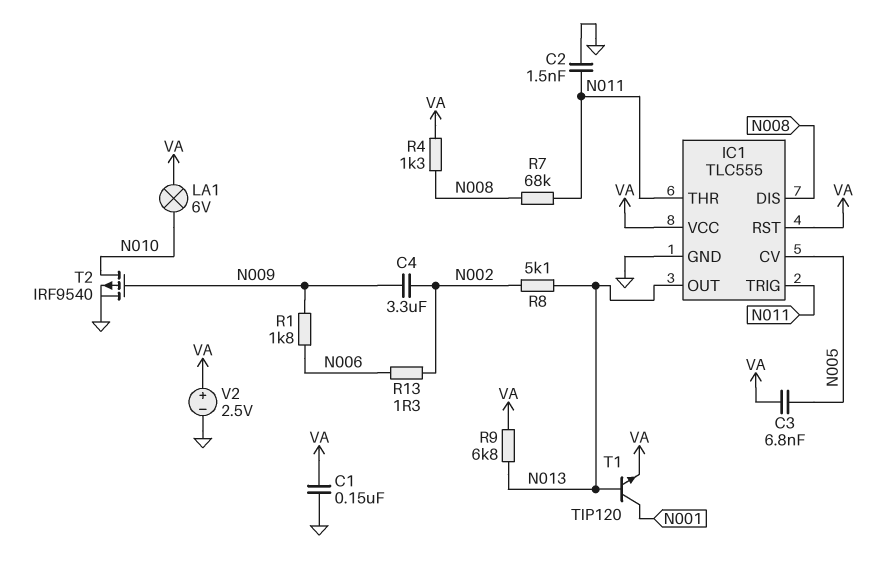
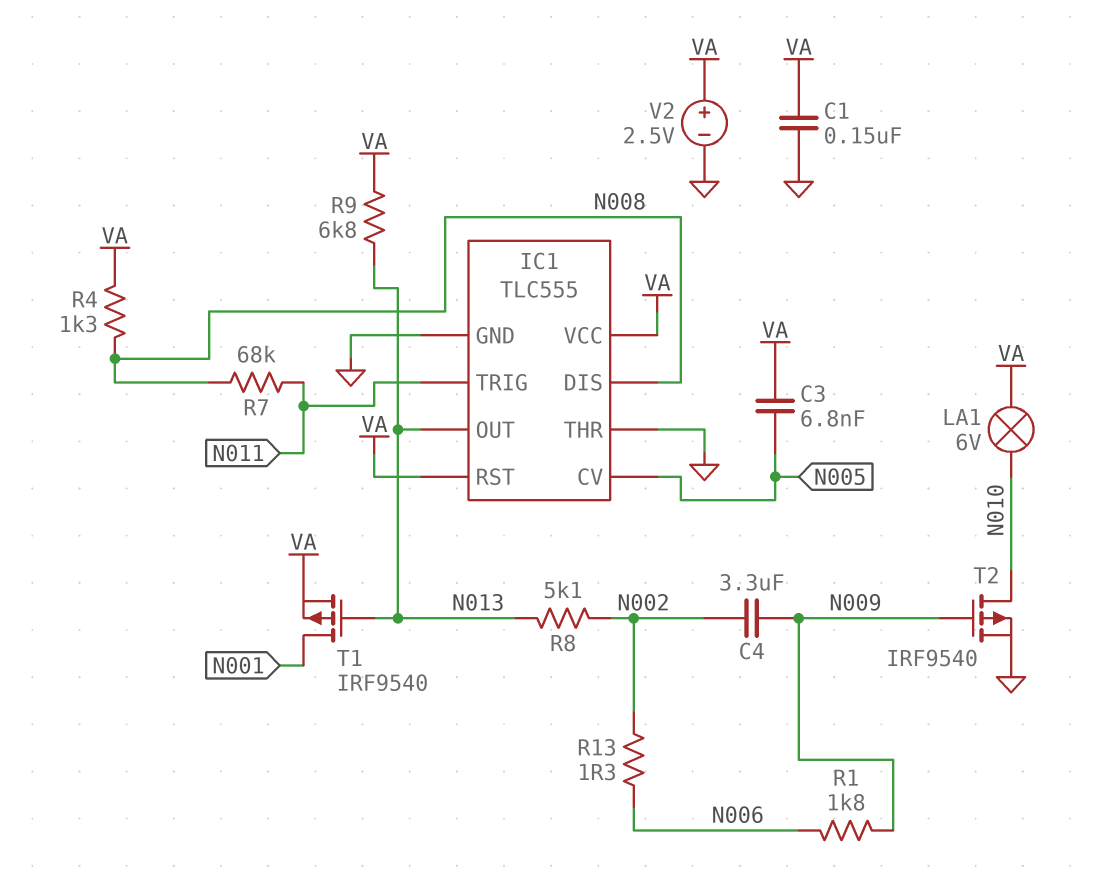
C2: 1.5nF (GND, N011) -> none
IC1 pin THR: N011 -> GND
T1: NPN TIP120 (B N013, C N001, E VA) -> PMOS IRF9540 (G N013, D N001, S VA)

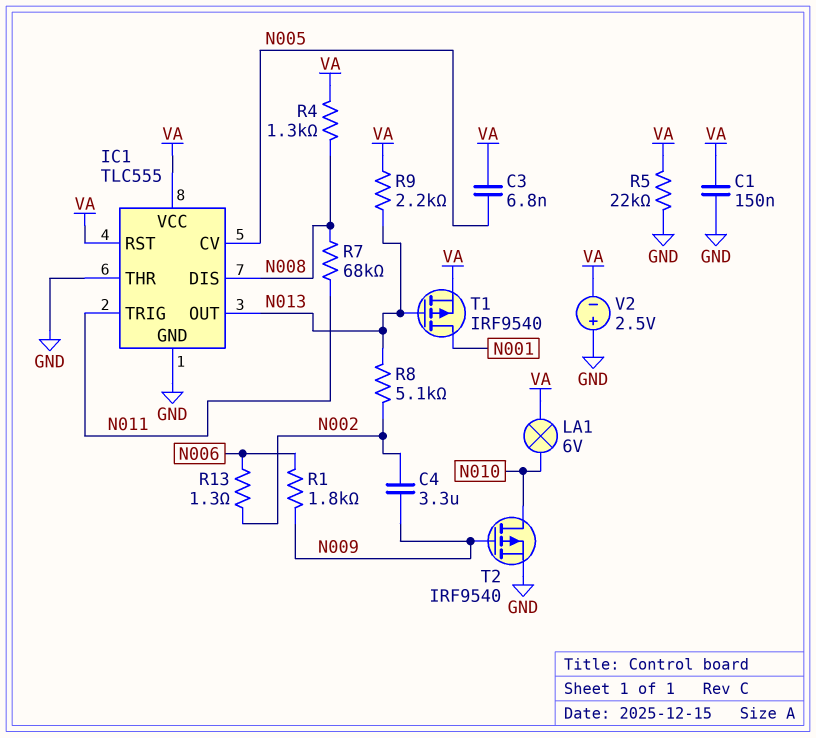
R5: none -> 22k (GND, VA)
R9: 6.8k (N013, VA) -> 2.2k (N013, VA)
V2: 2.5V (plus VA, minus GND) -> 2.5V (plus GND, minus VA)

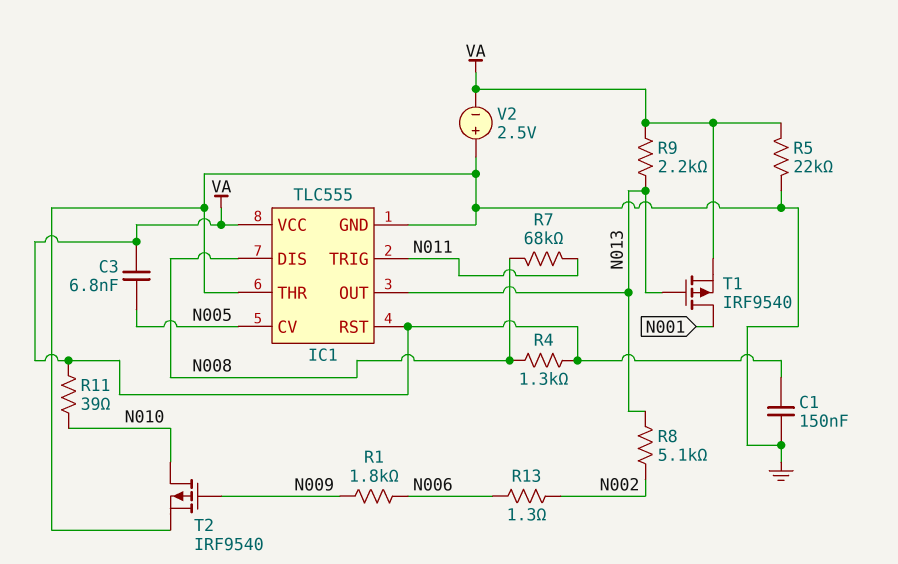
C4: 3.3uF (N002, N009) -> none
LA1: lamp 6V (N010, VA) -> none
R11: none -> 39 (N010, VA)

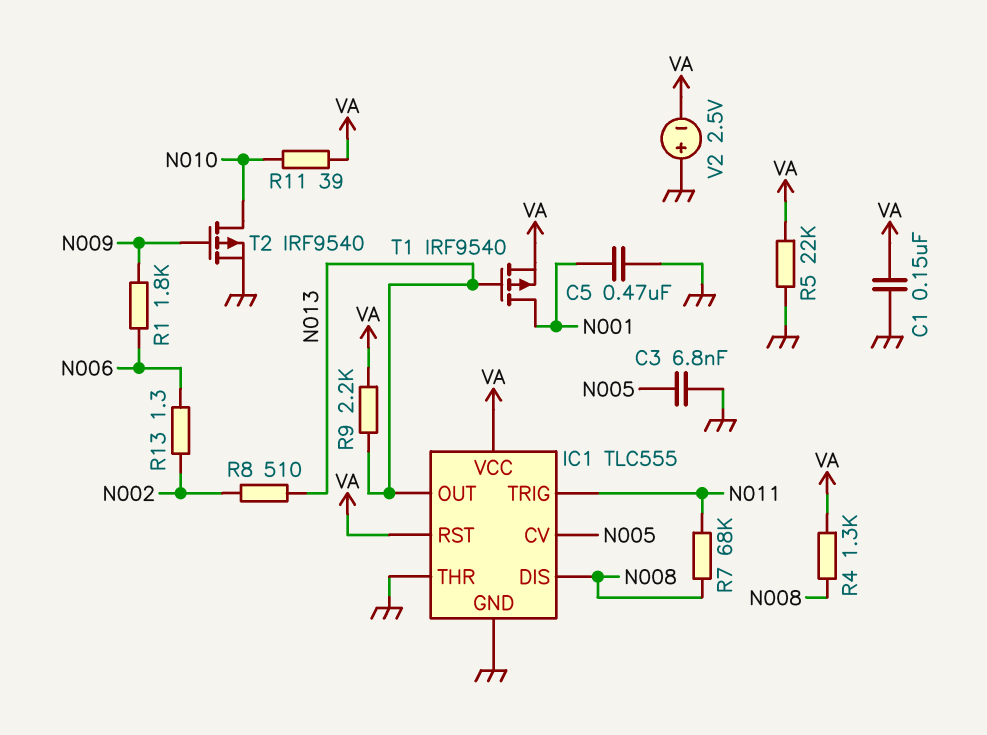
C3: 6.8nF (N005, VA) -> 6.8nF (GND, N005)
C5: none -> 470nF (GND, N001)
R8: 5.1k (N002, N013) -> 510 (N002, N013)

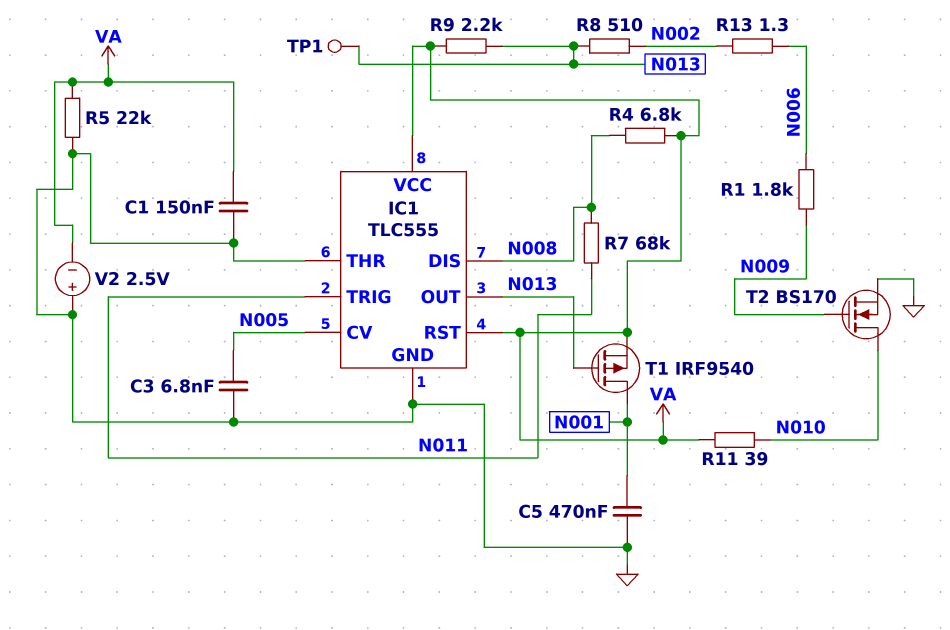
R4: 1.3k (N008, VA) -> 6.8k (N008, VA)
T2: PMOS IRF9540 (G N009, D N010, S GND) -> NMOS BS170 (G N009, D N010, S GND)
TP1: none -> test point (N013)

